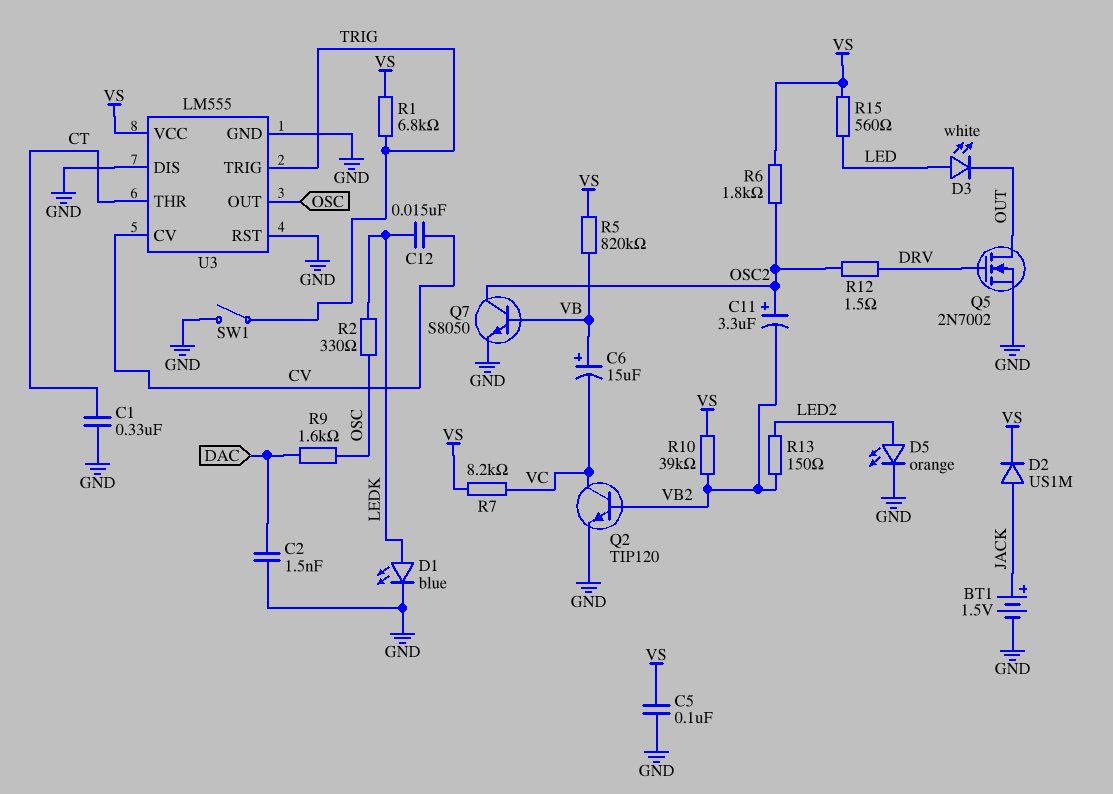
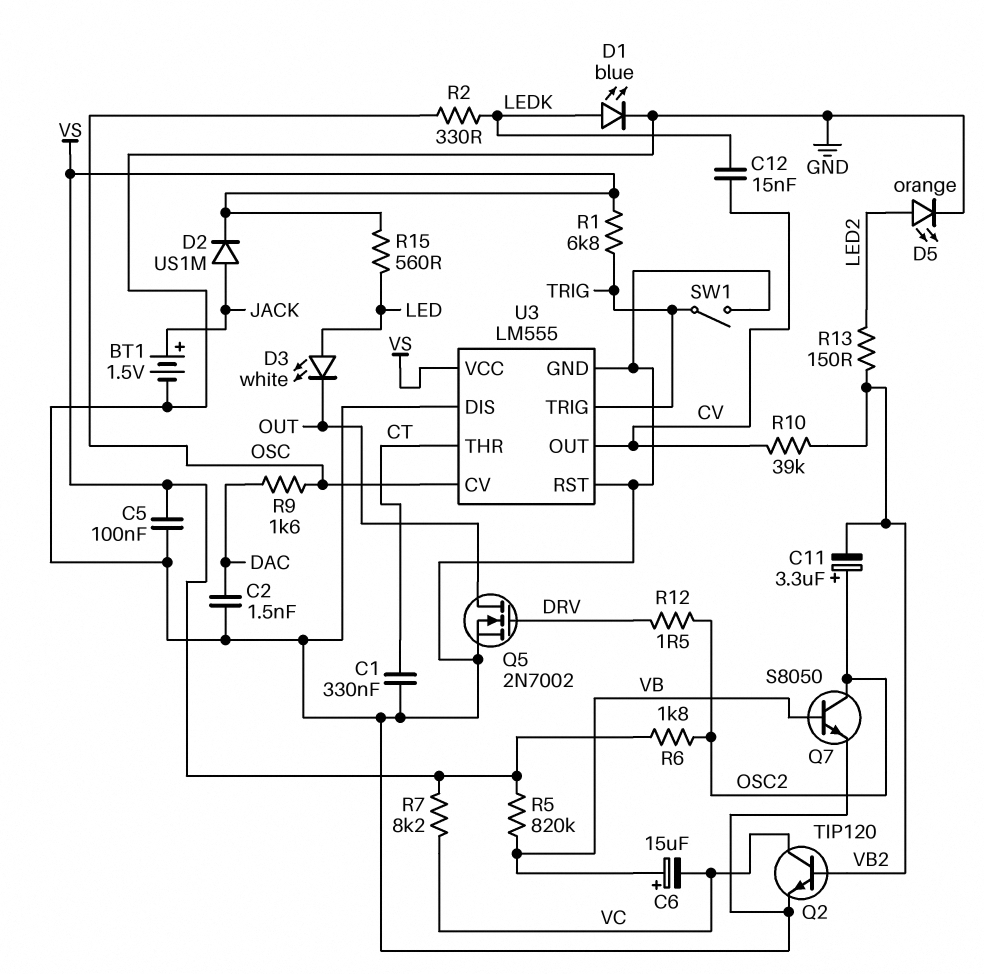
R10: 39k (VB2, VS) -> 39k (CV, VB2)
U3 pin CV: CV -> OSC
U3 pin OUT: OSC -> CV

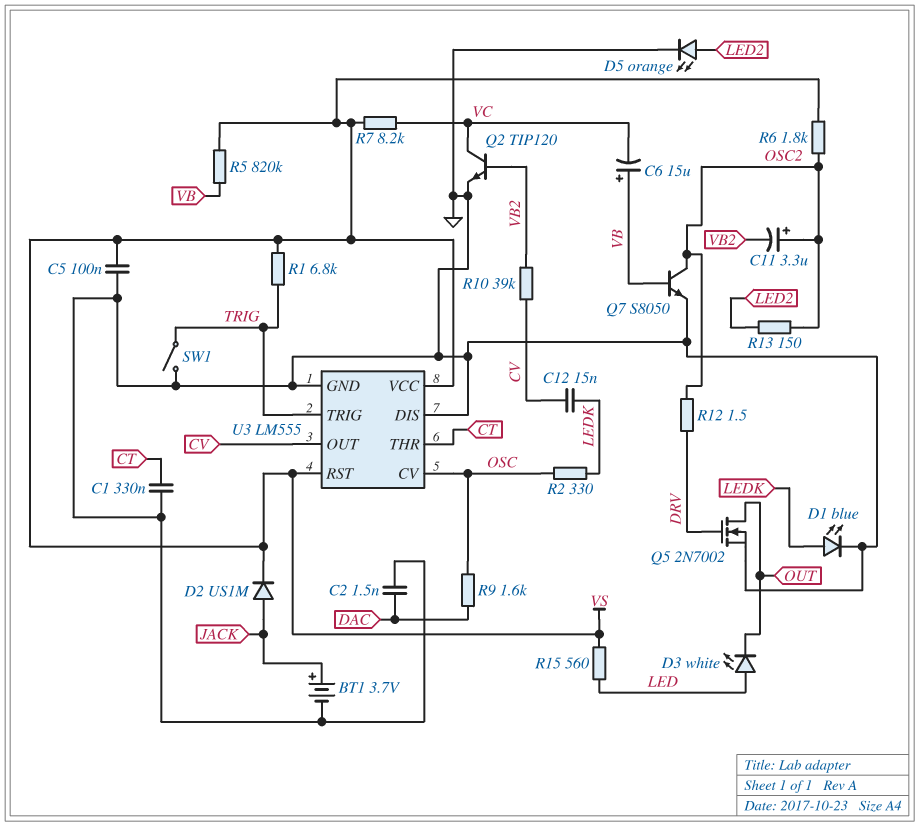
BT1: 1.5V (plus JACK, minus GND) -> 3.7V (plus JACK, minus GND)
R13: 150 (LED2, VB2) -> 150 (LED2, OSC2)
U3 pin RST: GND -> VS

